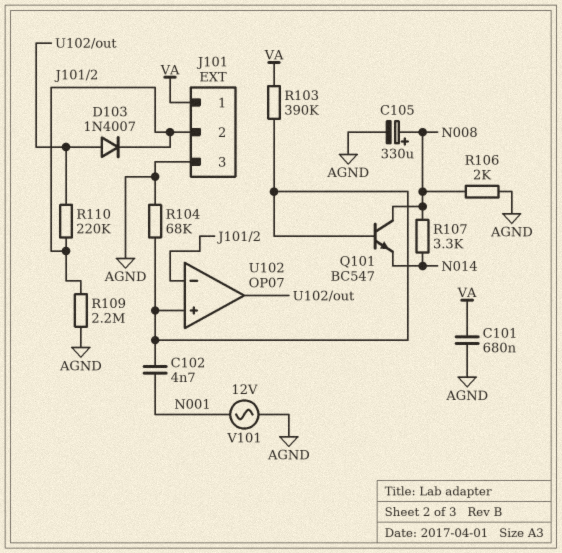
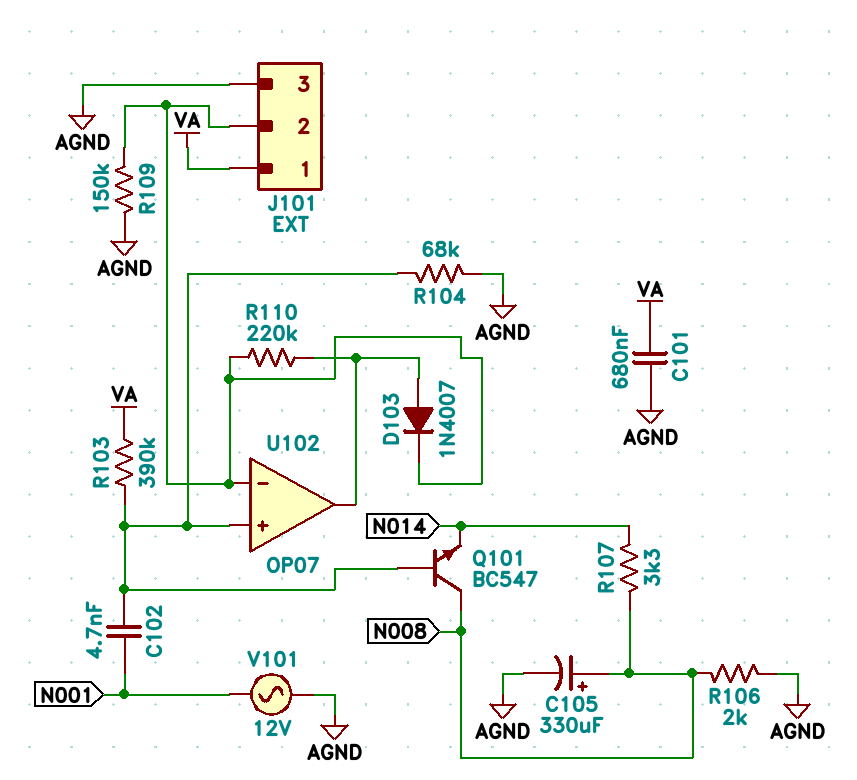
R109: 2.2M (AGND, J101/2) -> 150k (AGND, J101/2)

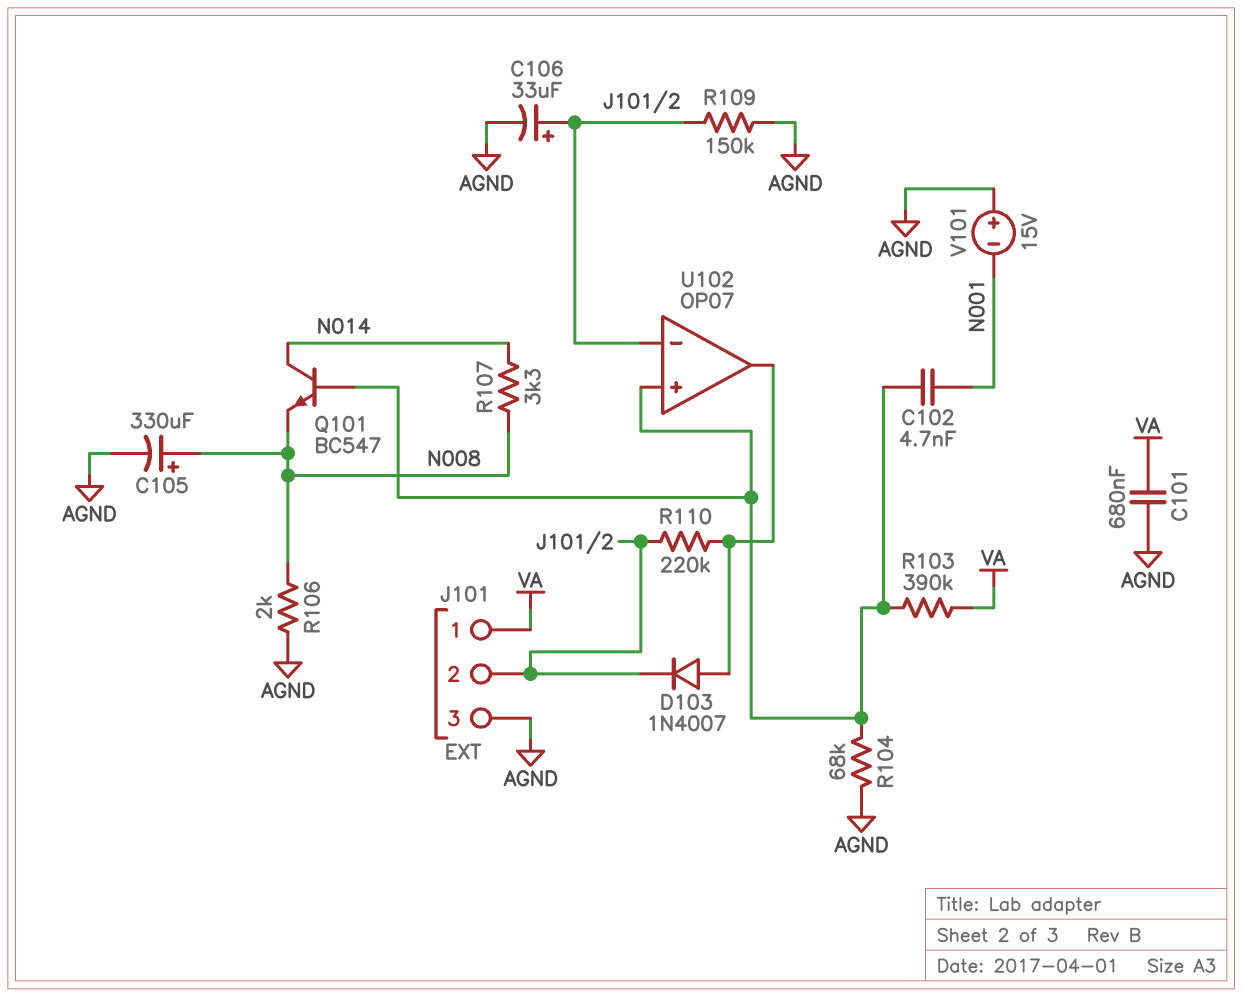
C106: none -> 33uF (plus J101/2, minus AGND)
Q101: NPN BC547 (B U102/in+, C N008, E N014) -> NPN BC547 (B U102/in+, C N014, E N008)
V101: AC 12V (AGND, N001) -> 15V (plus AGND, minus N001)

